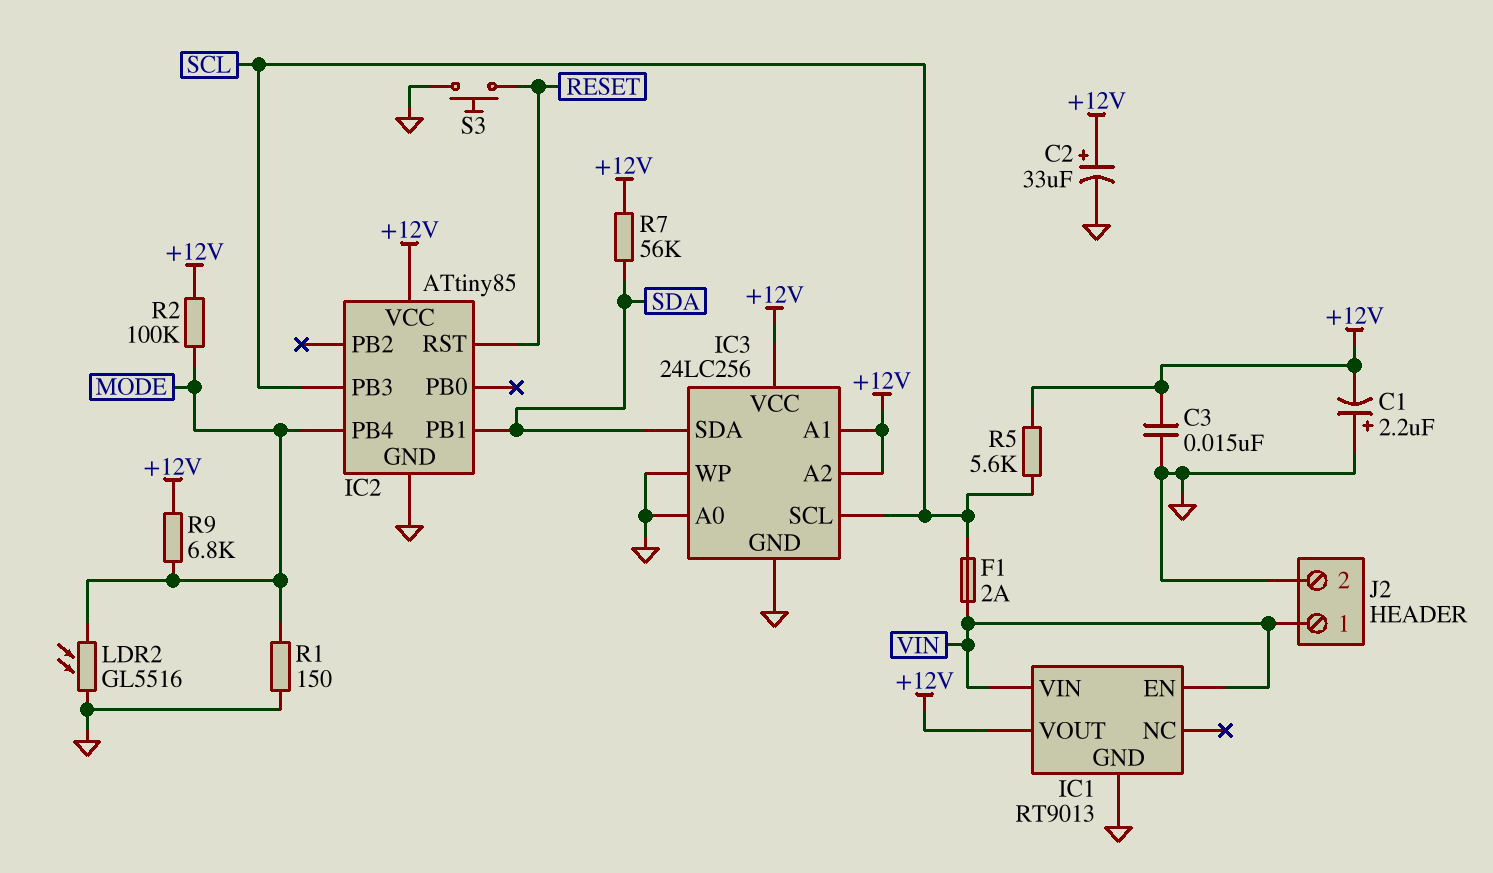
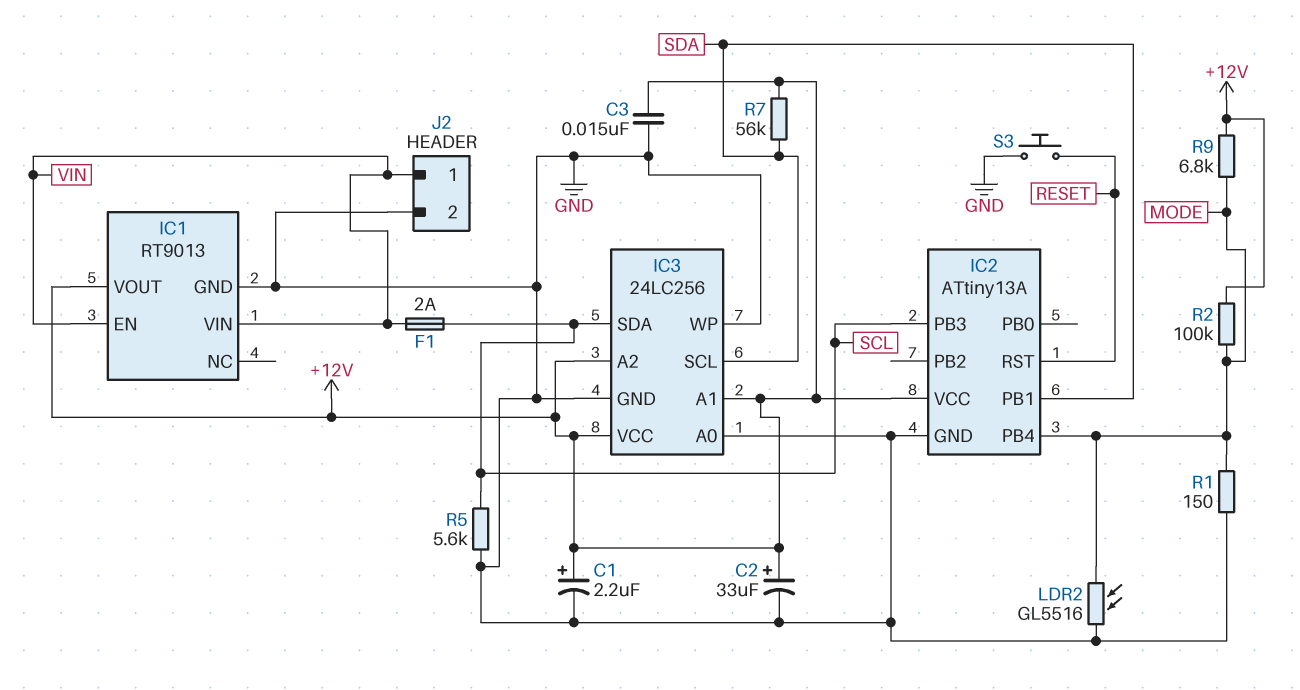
C1: 2.2uF (plus GND, minus +12V) -> 2.2uF (plus +12V, minus GND)
IC2: ATtiny85 -> ATtiny13A
IC3 pin SCL: SCL -> SDA
IC3 pin SDA: SDA -> SCL
R5: 5.6k (+12V, SCL) -> 5.6k (GND, SCL)

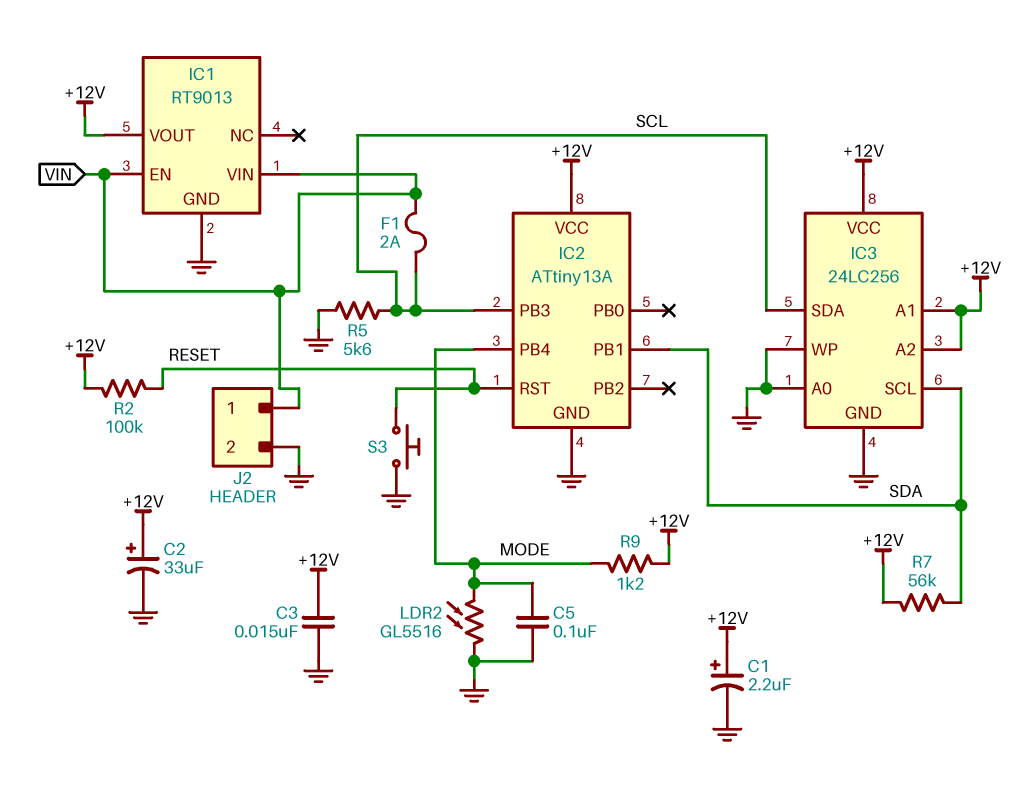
C5: none -> 100nF (GND, MODE)
R1: 150 (GND, MODE) -> none
R2: 100k (+12V, MODE) -> 100k (+12V, RESET)
R9: 6.8k (+12V, MODE) -> 1.2k (+12V, MODE)

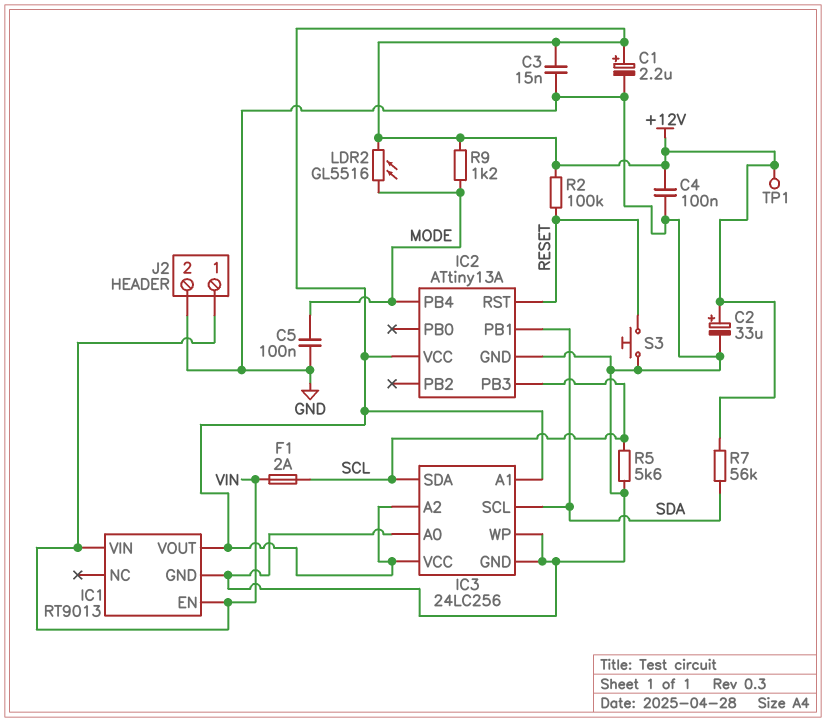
C4: none -> 100nF (+12V, GND)
LDR2: GL5516 (GND, MODE) -> GL5516 (+12V, MODE)
TP1: none -> test point (+12V)

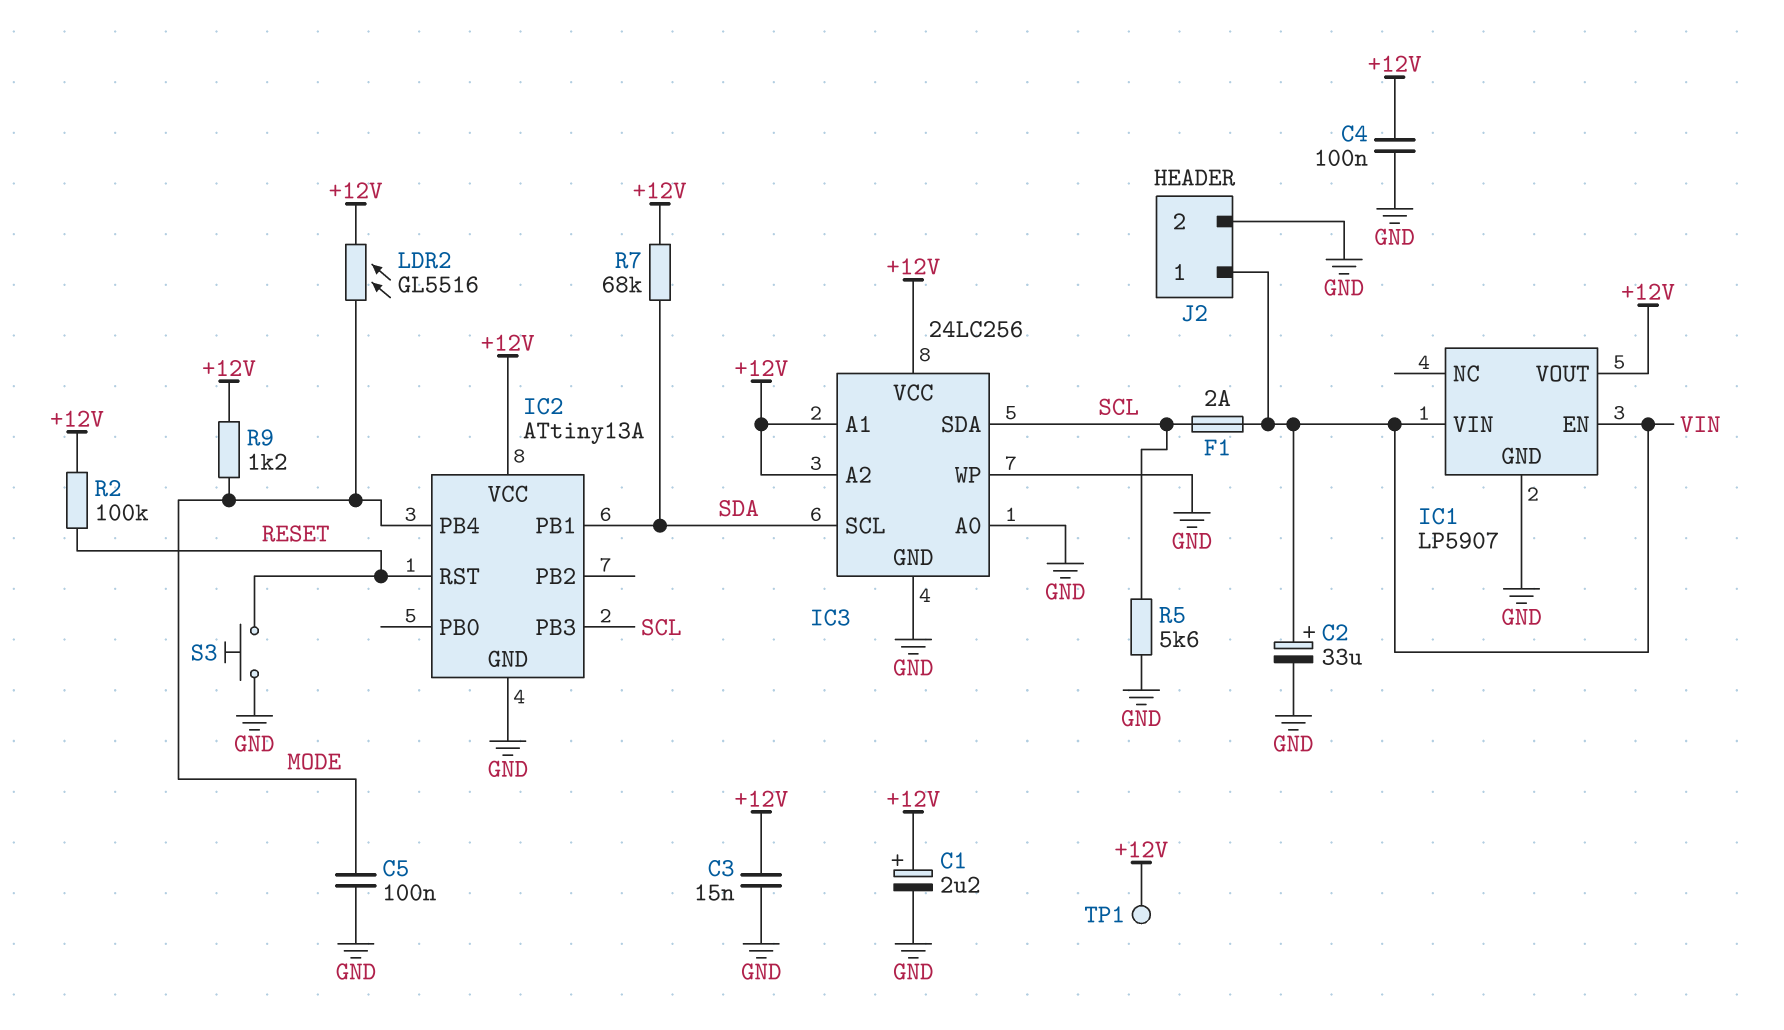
C2: 33uF (plus +12V, minus GND) -> 33uF (plus VIN, minus GND)
IC1: RT9013 -> LP5907
R7: 56k (+12V, SDA) -> 68k (+12V, SDA)

